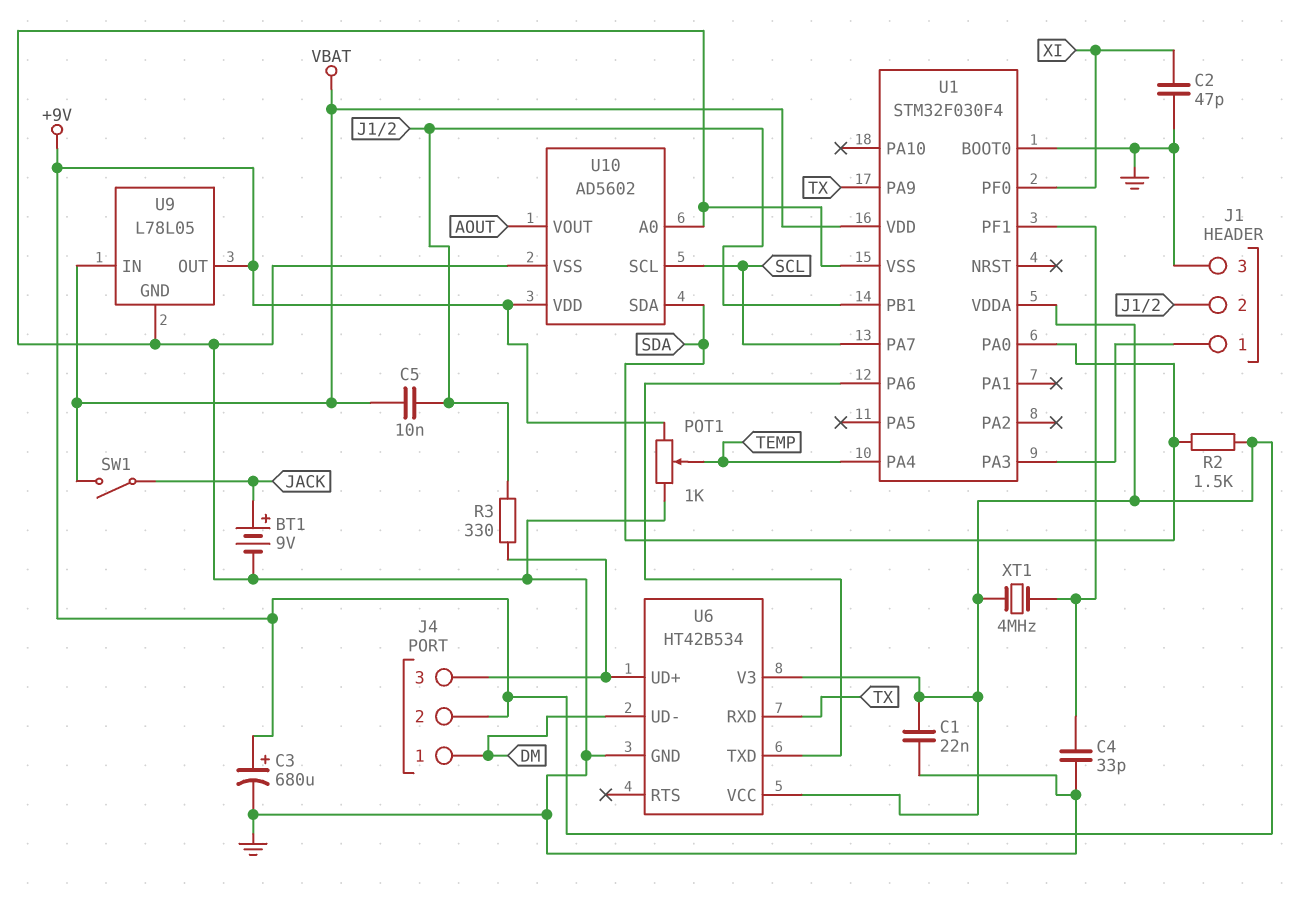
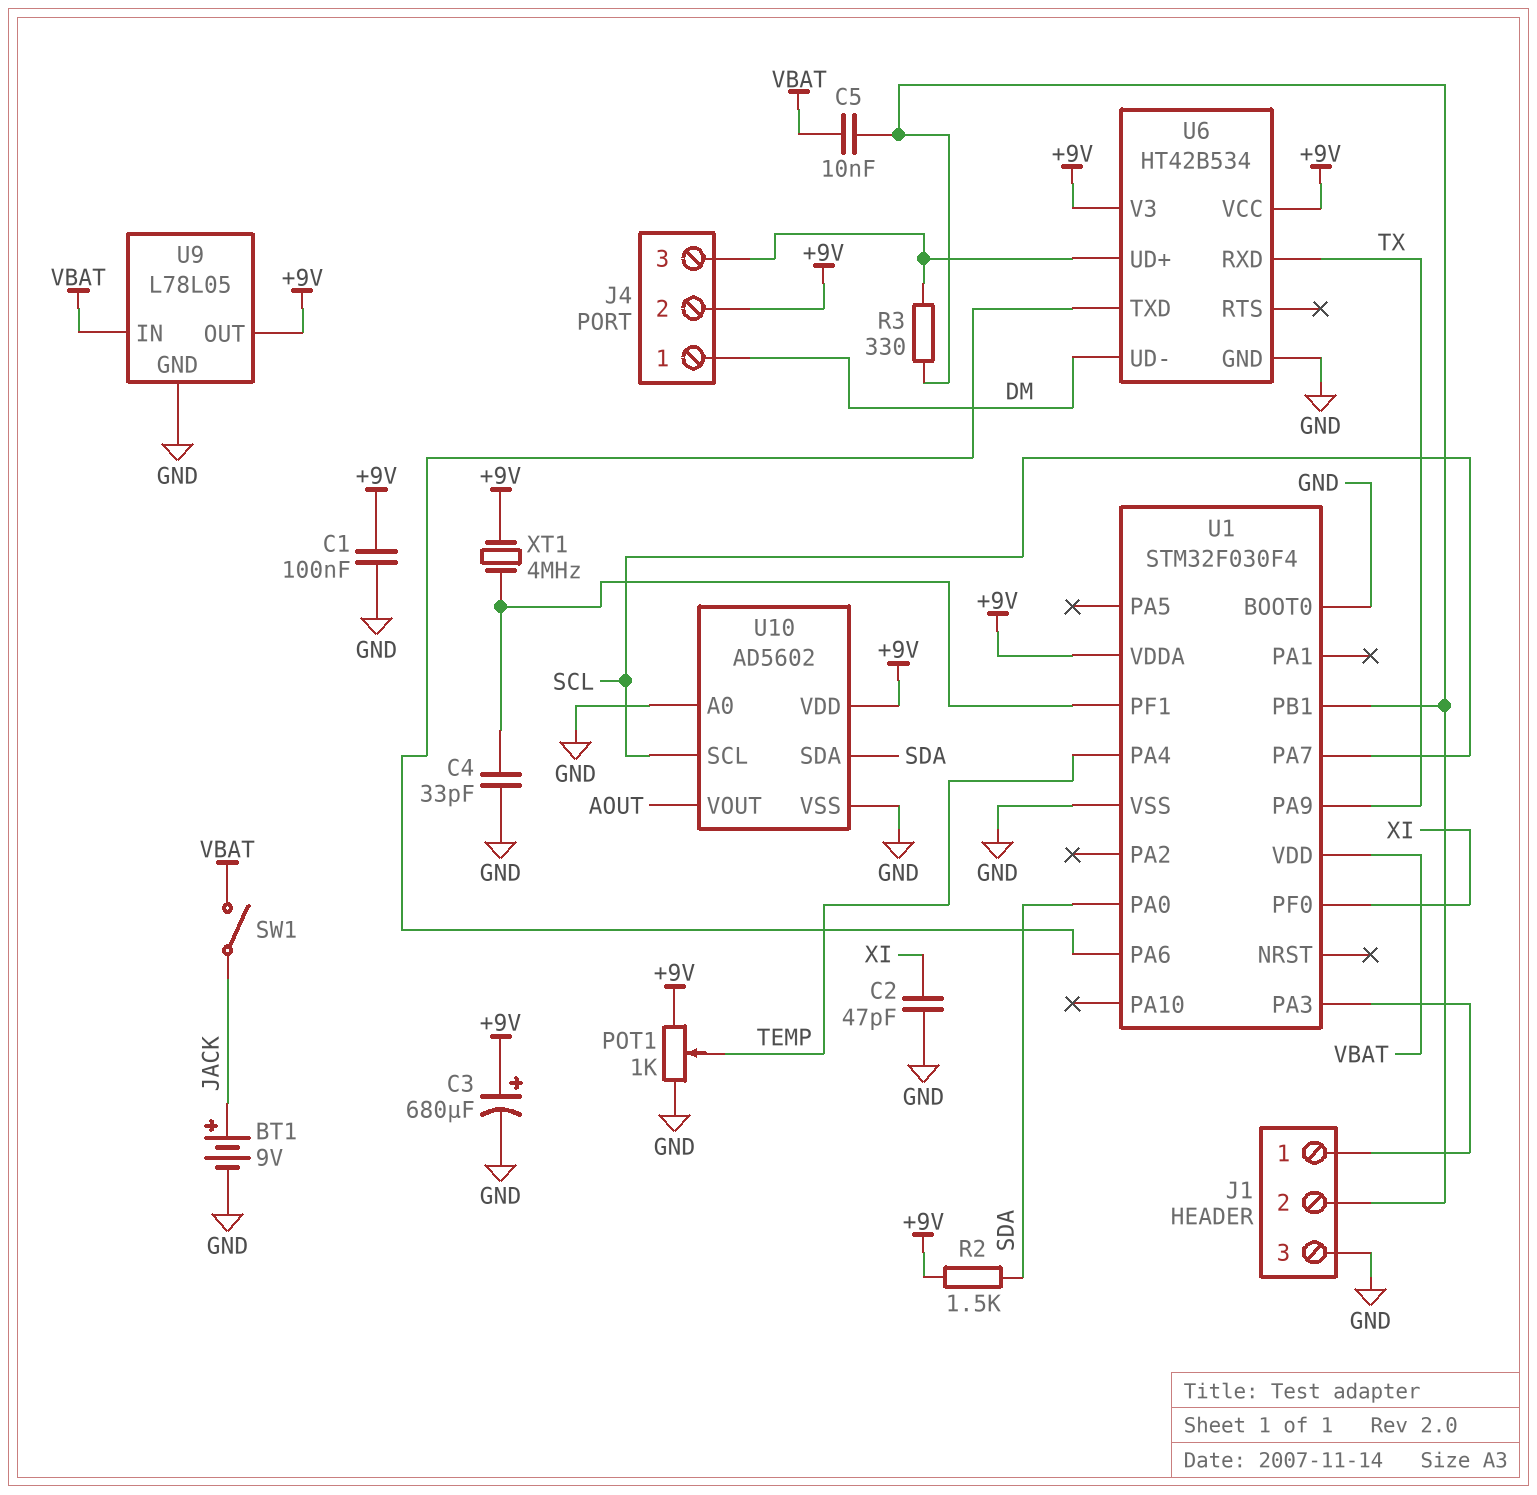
C1: 22nF (+9V, GND) -> 100nF (+9V, GND)

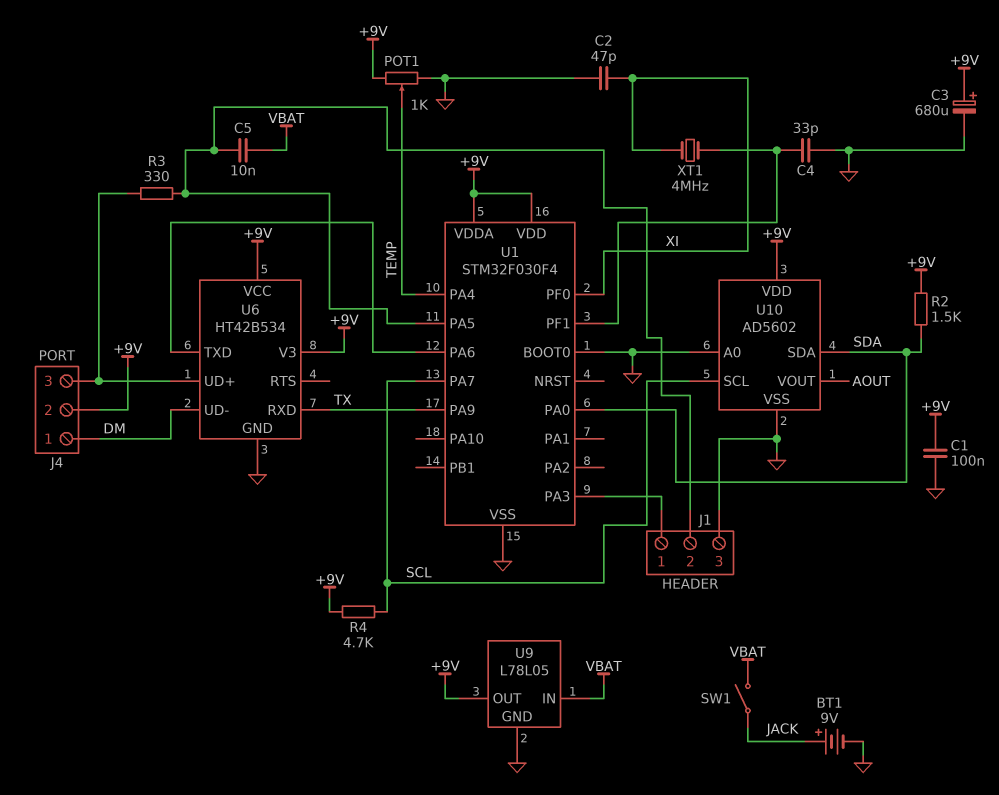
R4: none -> 4.7k (+9V, SCL)
U1 pin PA5: none -> J1/2
U1 pin PB1: J1/2 -> none
U1 pin VDD: VBAT -> +9V
XT1: 4MHz (+9V, U1/PF1) -> 4MHz (U1/PF1, XI)

